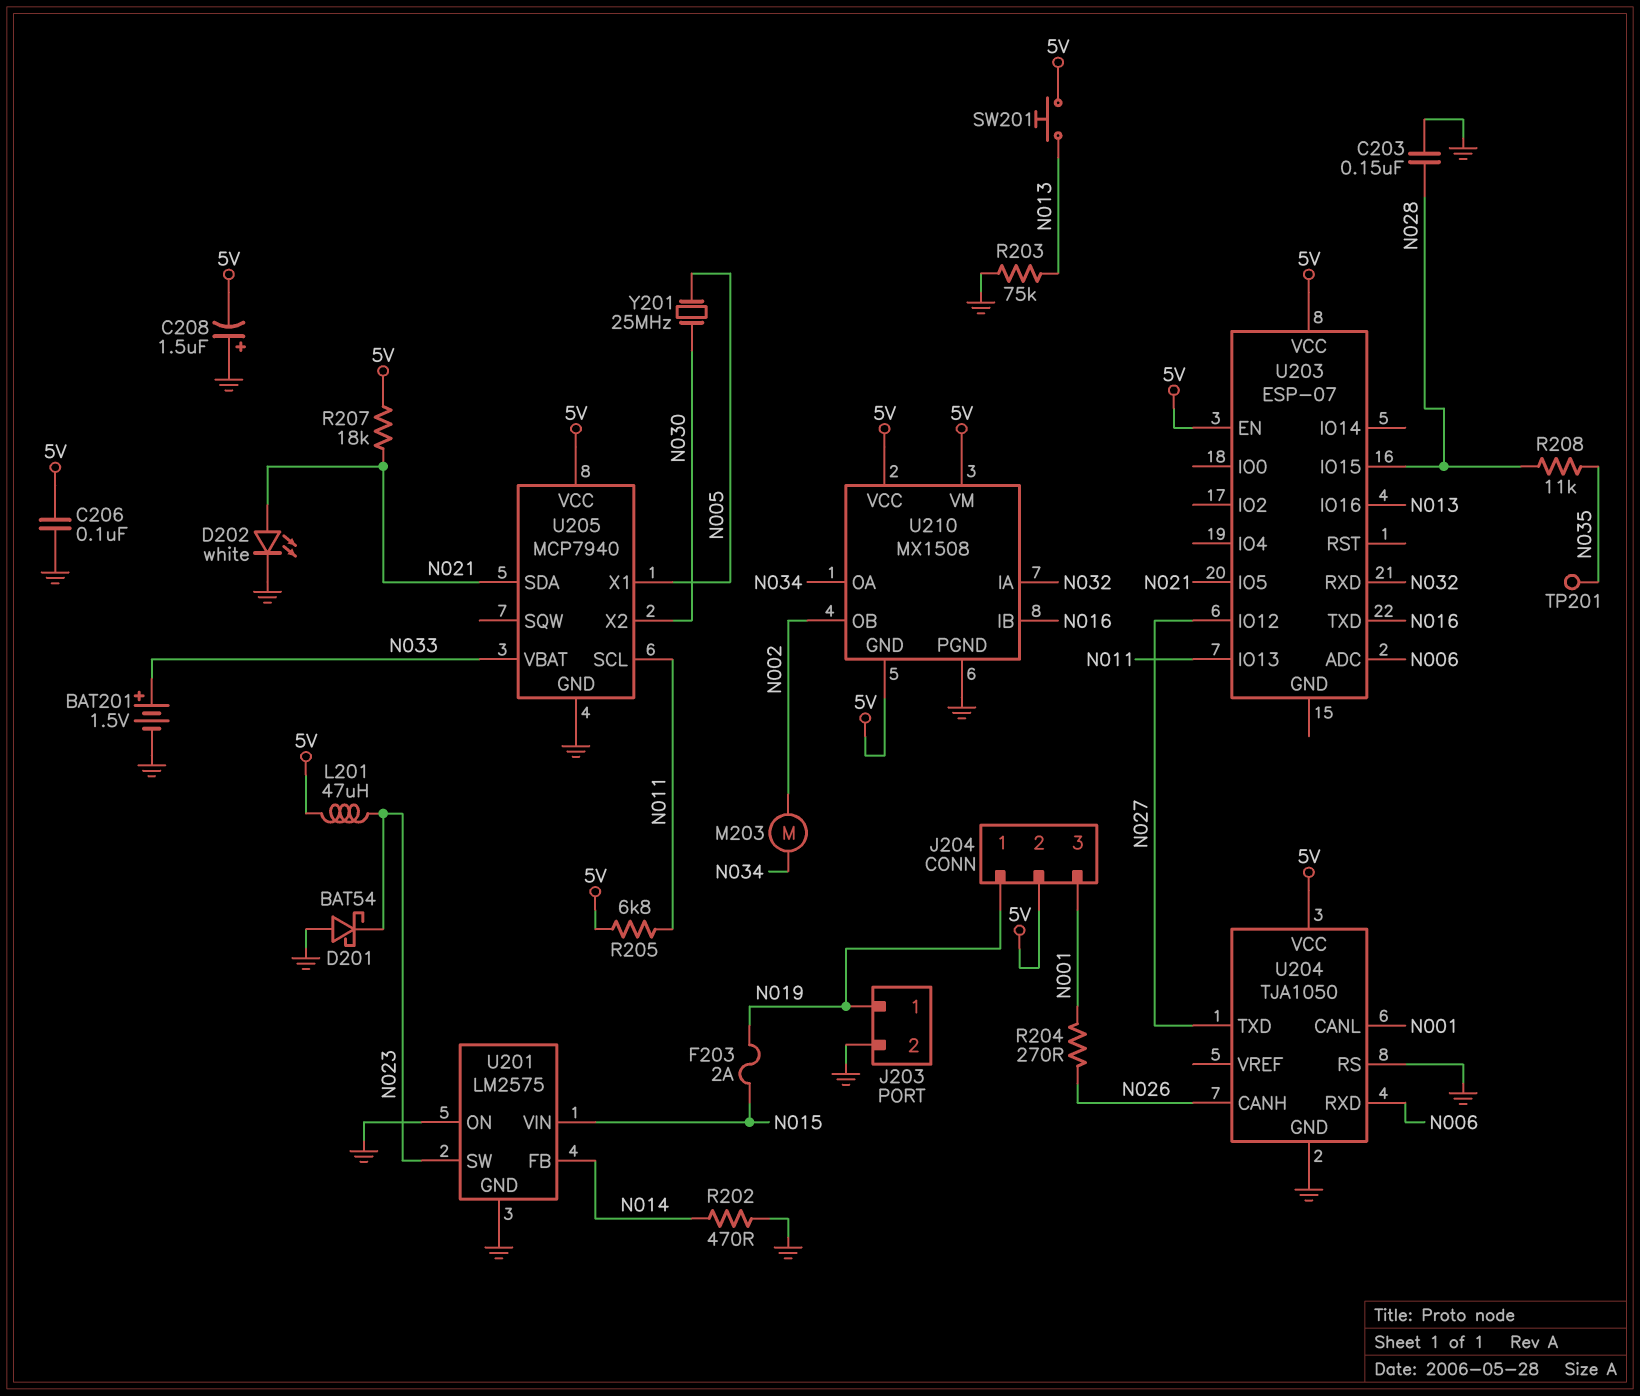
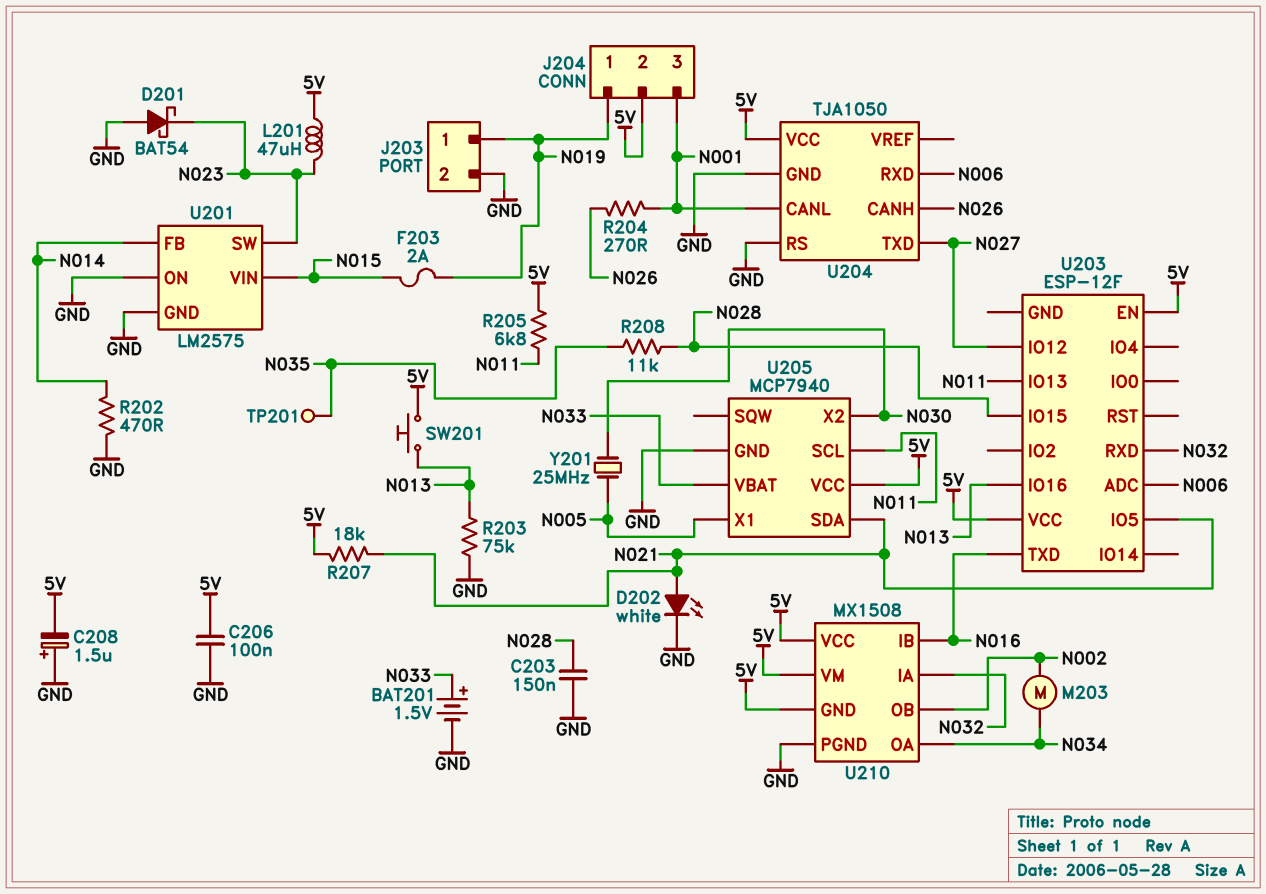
U203: ESP-07 -> ESP-12F

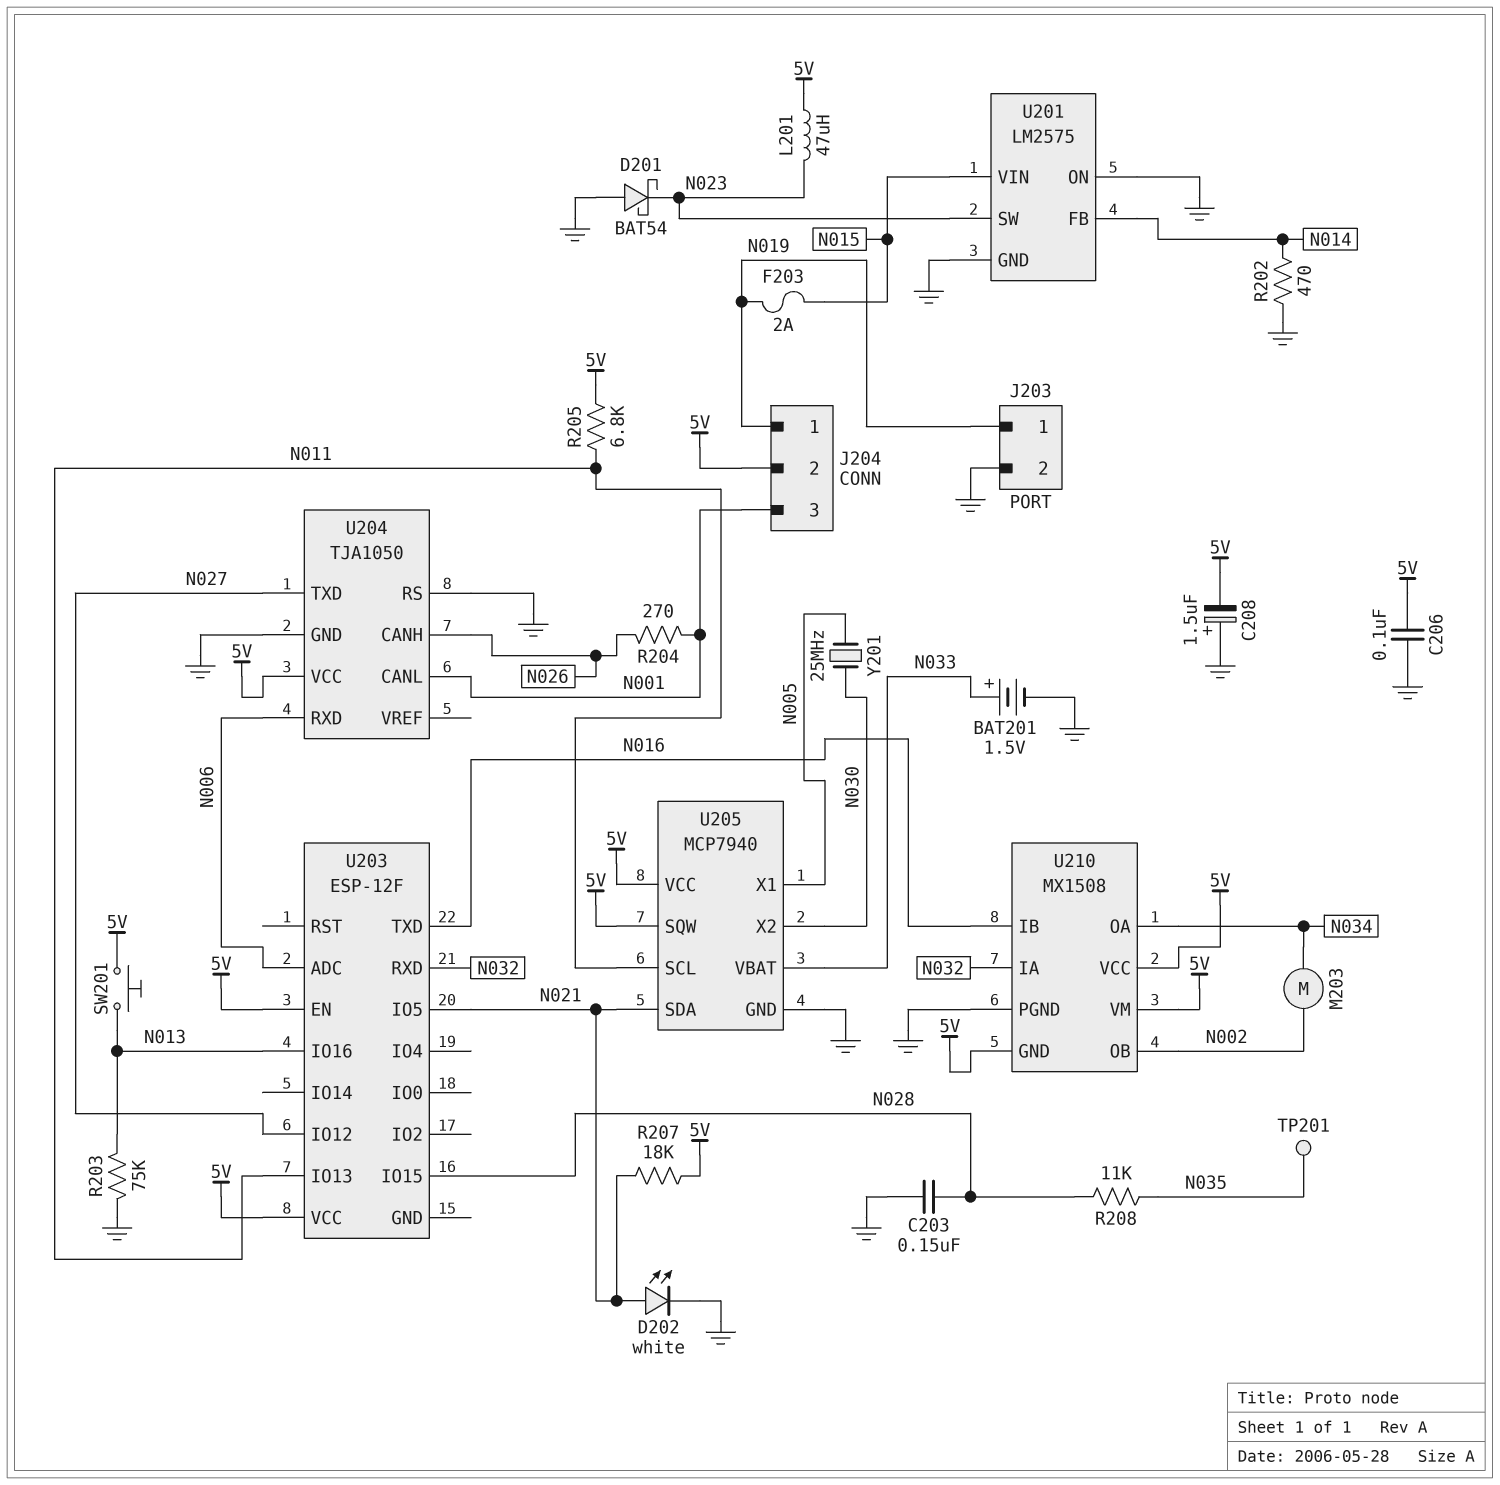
U205 pin SQW: none -> 5V

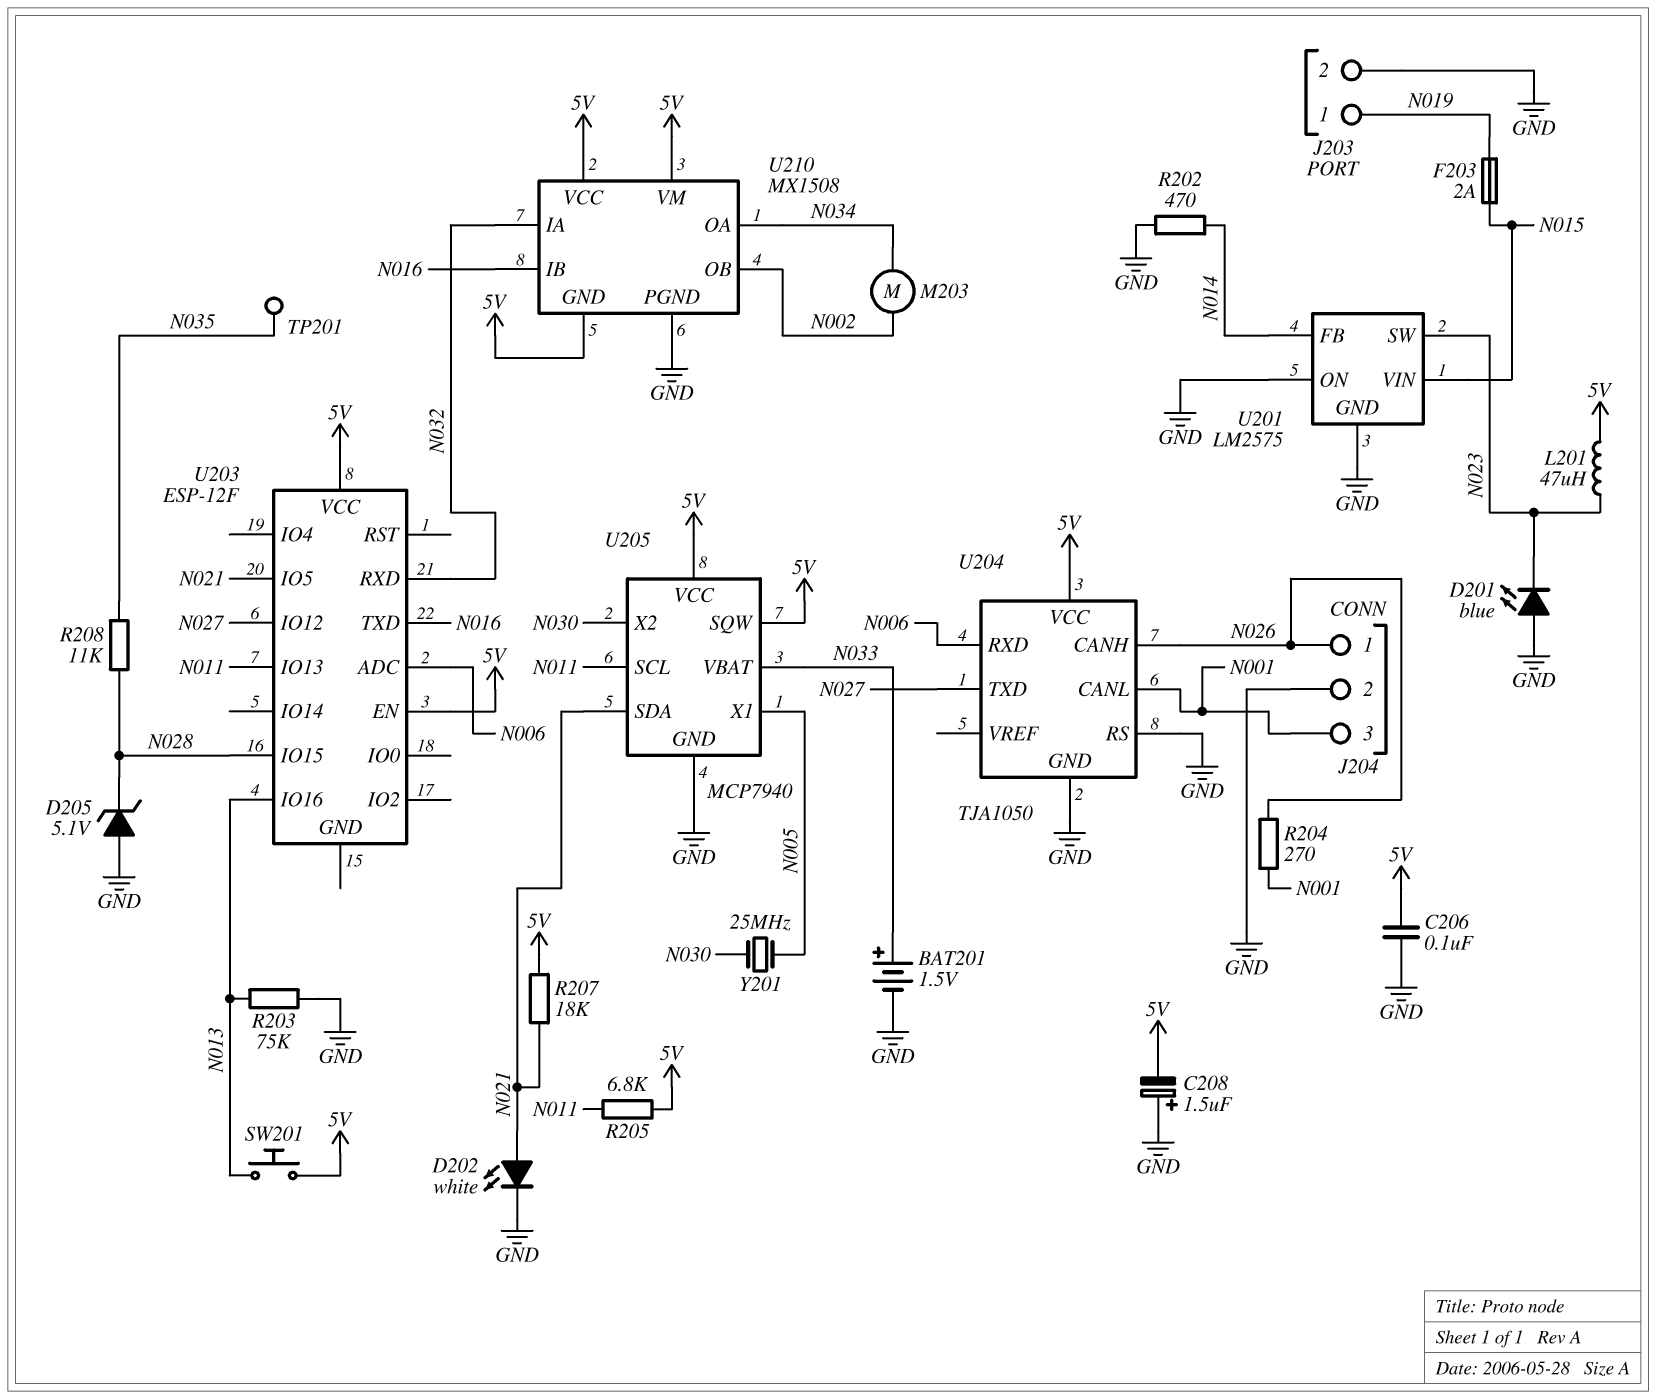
C203: 150nF (GND, N028) -> none
D201: schottky BAT54 (A GND, K N023) -> LED blue (A GND, K N023)
D205: none -> zener 5.1V (A GND, K N028)
J204 pin 1: N019 -> N026
J204 pin 2: 5V -> GND

